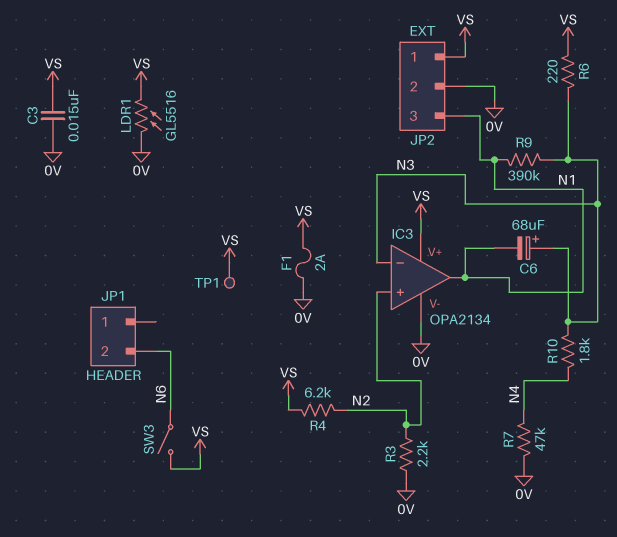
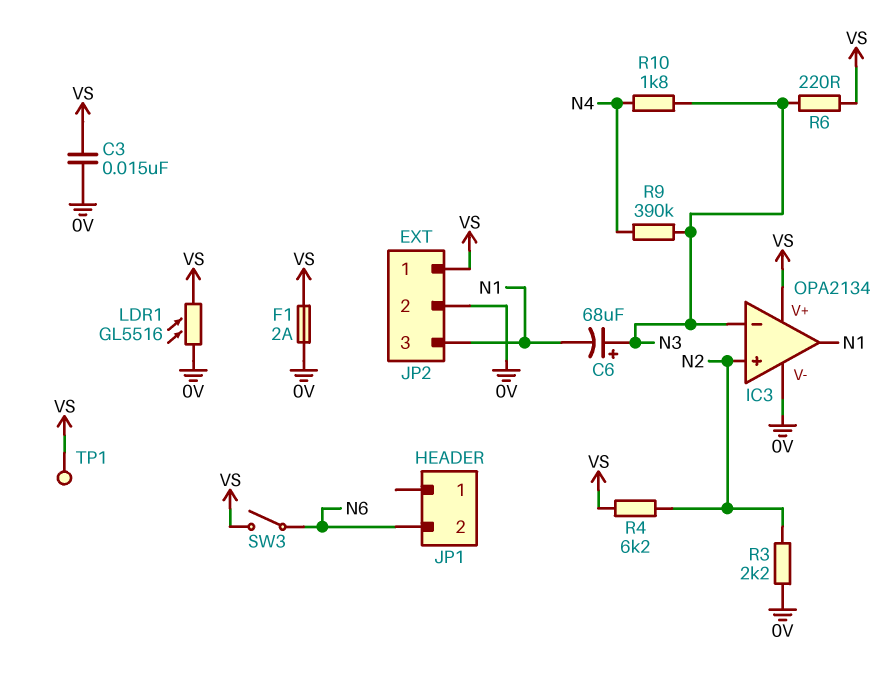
R7: 47k (0V, N4) -> none
R9: 390k (N1, N3) -> 390k (N3, N4)

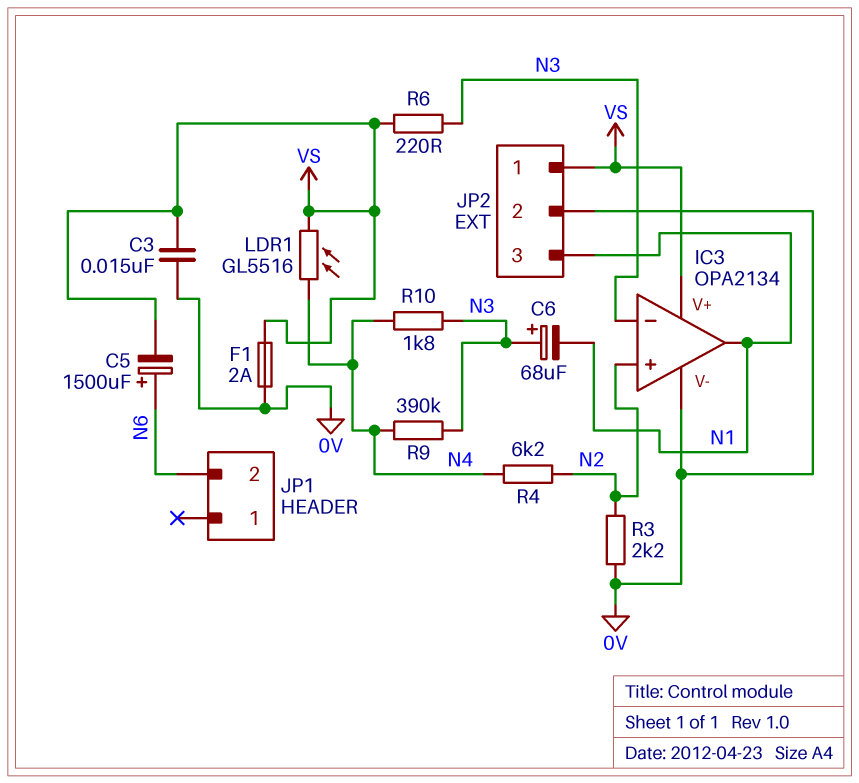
C5: none -> 1500uF (plus N6, minus VS)
LDR1: GL5516 (0V, VS) -> GL5516 (N4, VS)
R4: 6.2k (N2, VS) -> 6.2k (N2, N4)
SW3: switch (N6, VS) -> none
TP1: test point (VS) -> none

